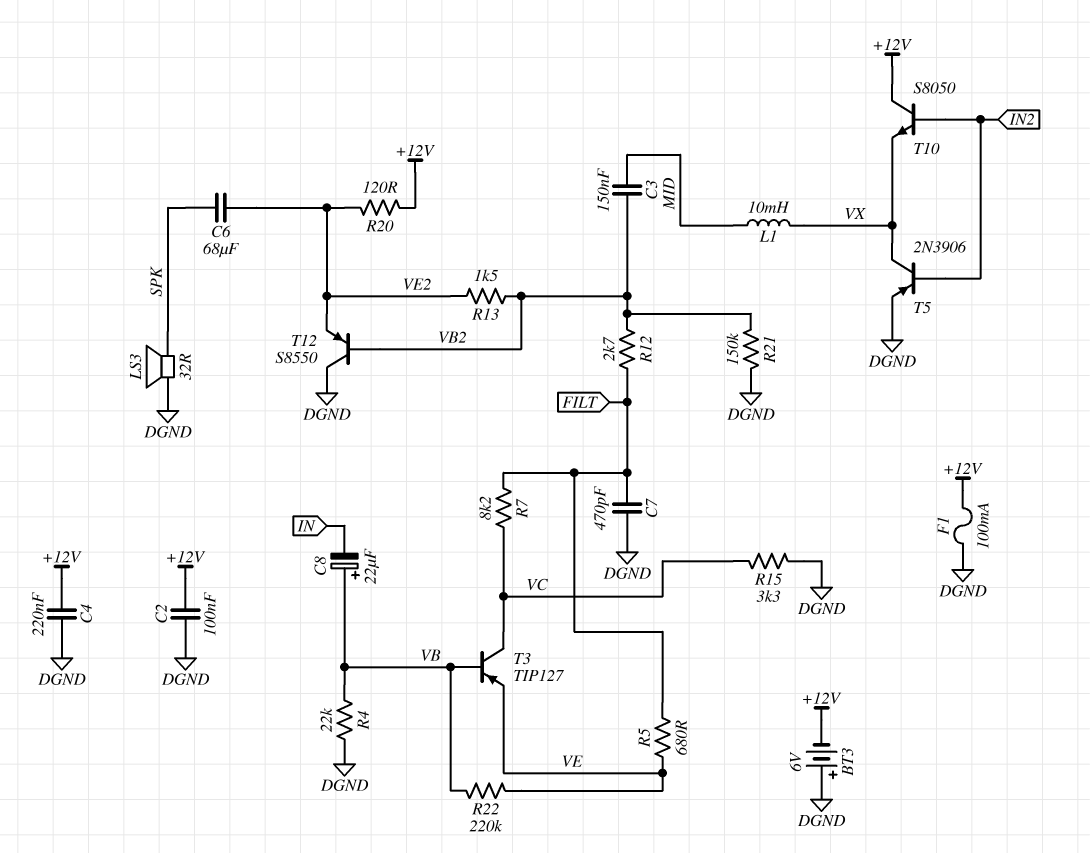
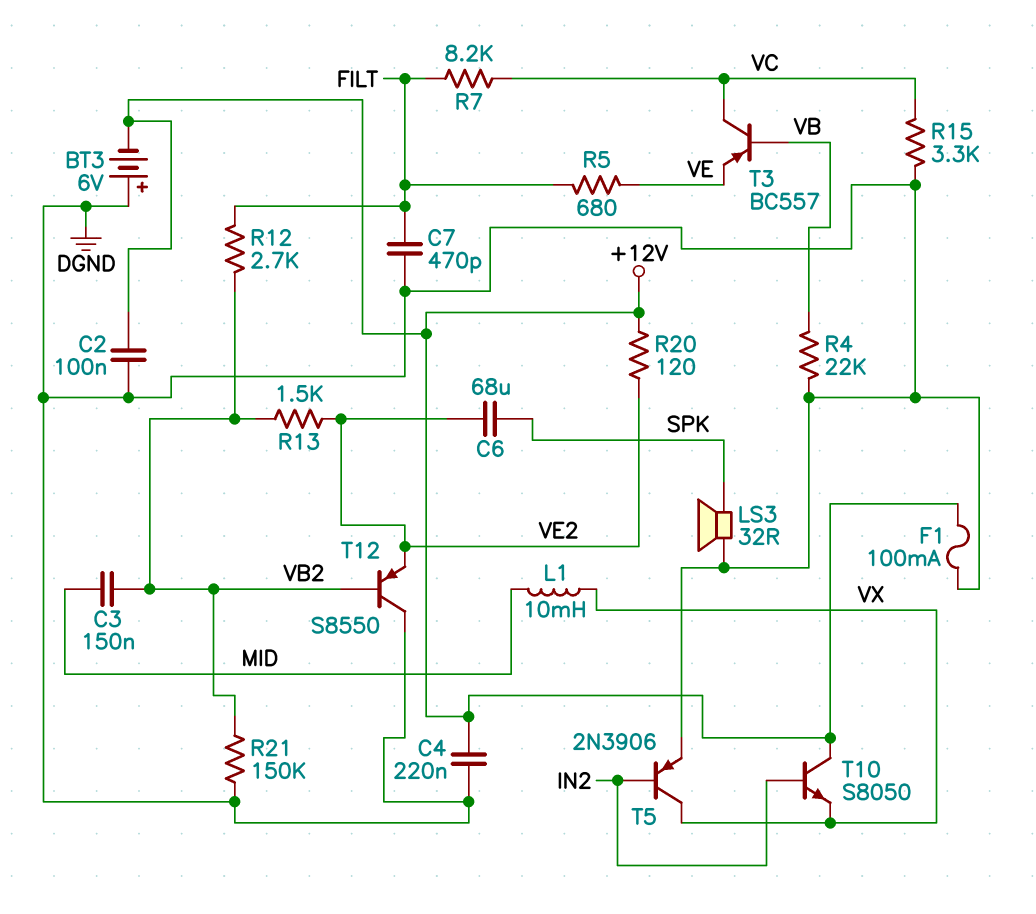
C8: 22uF (plus VB, minus IN) -> none
R22: 220k (VB, VE) -> none
T3: PNP TIP127 (B VB, C VC, E VE) -> PNP BC557 (B VB, C VC, E VE)

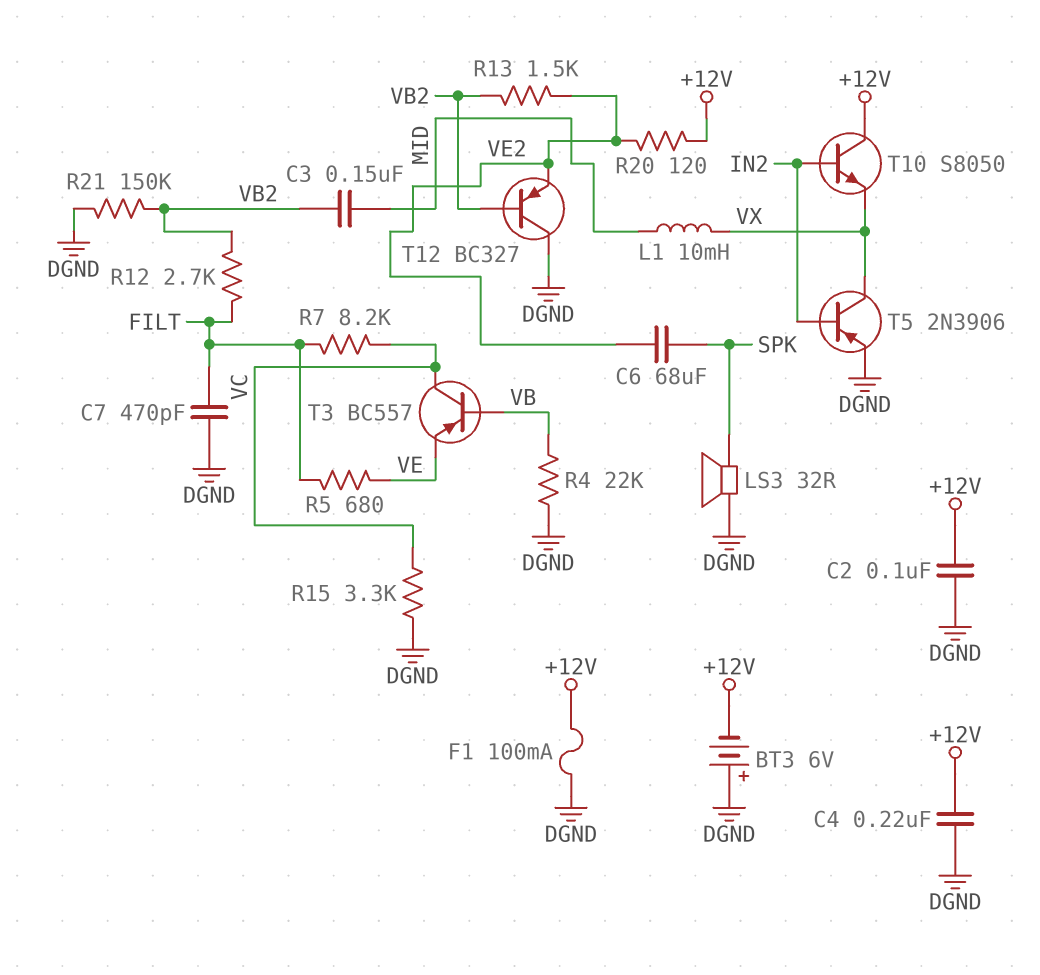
T12: PNP S8550 (B VB2, C DGND, E VE2) -> PNP BC327 (B VB2, C DGND, E VE2)

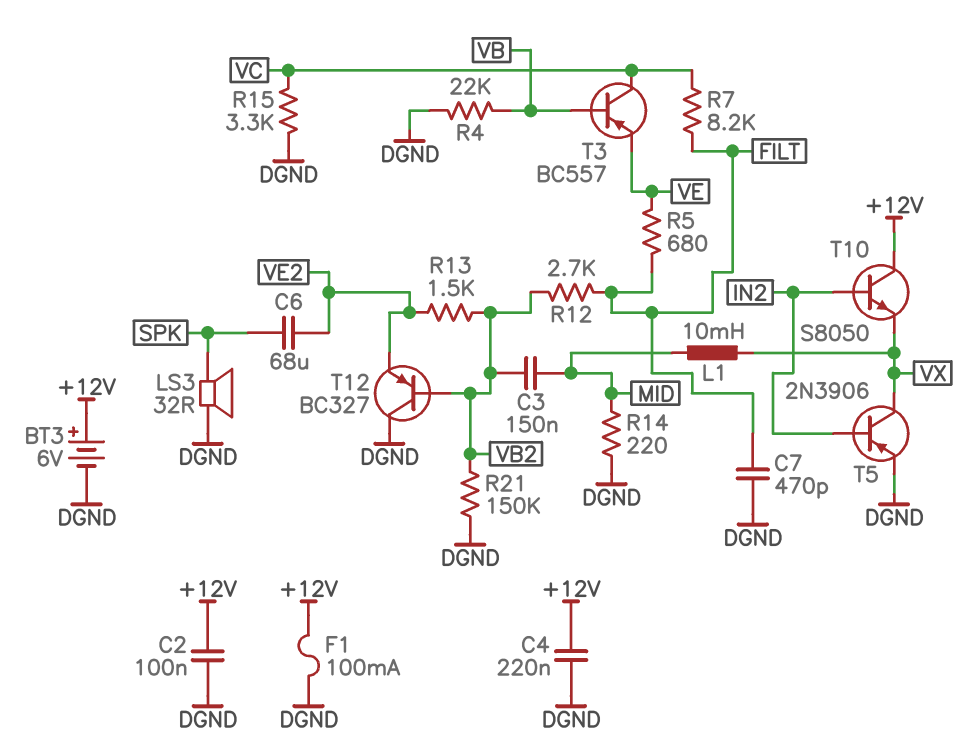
BT3: 6V (plus DGND, minus +12V) -> 6V (plus +12V, minus DGND)
R14: none -> 220 (DGND, MID)
R20: 120 (+12V, VE2) -> none

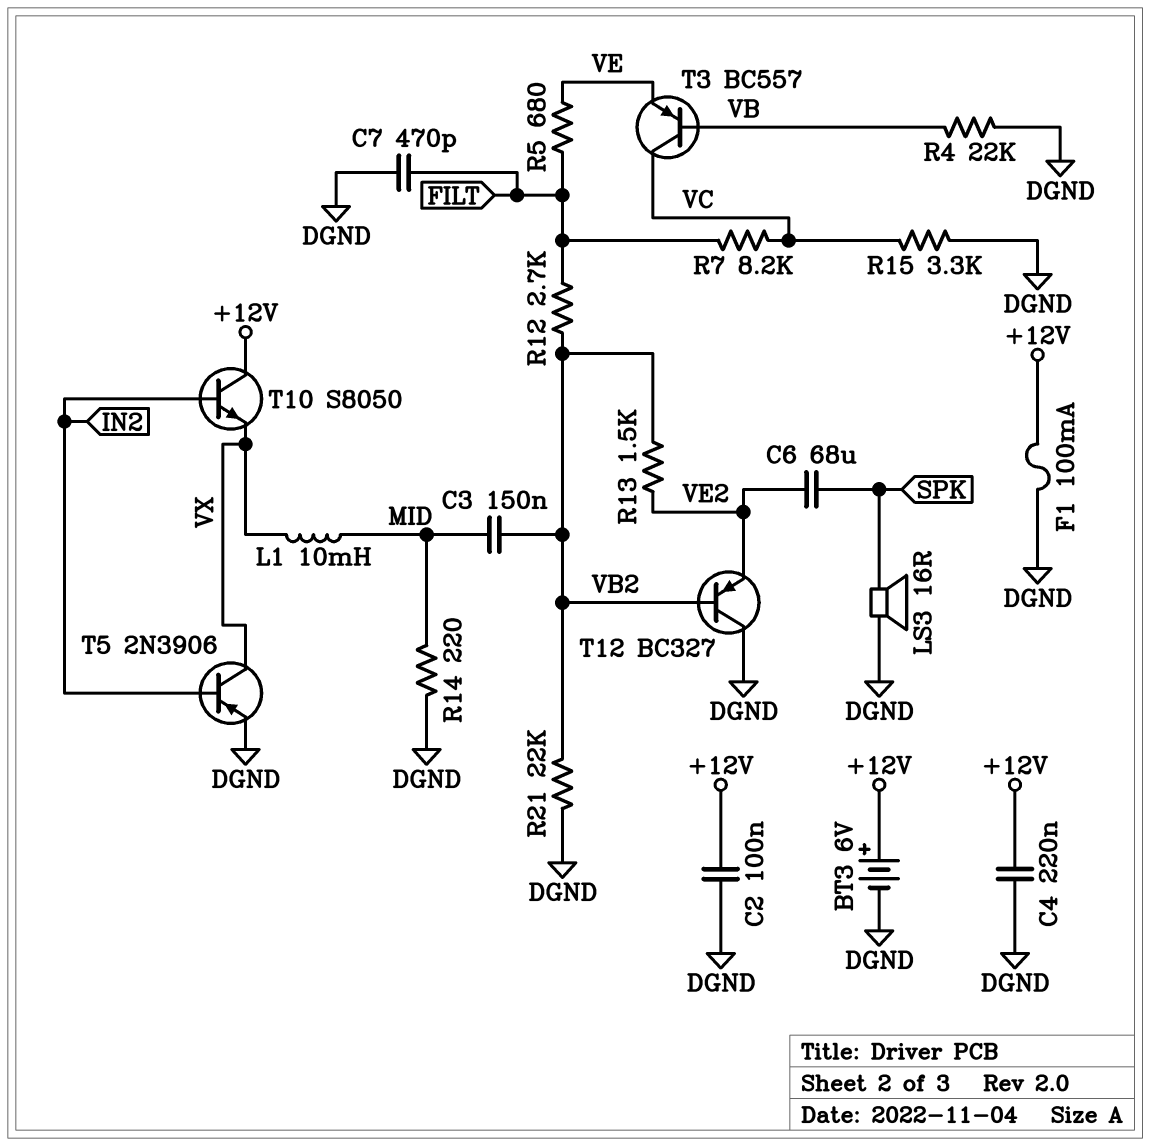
LS3: speaker 32R (DGND, SPK) -> speaker 16R (DGND, SPK)
R21: 150k (DGND, VB2) -> 22k (DGND, VB2)

